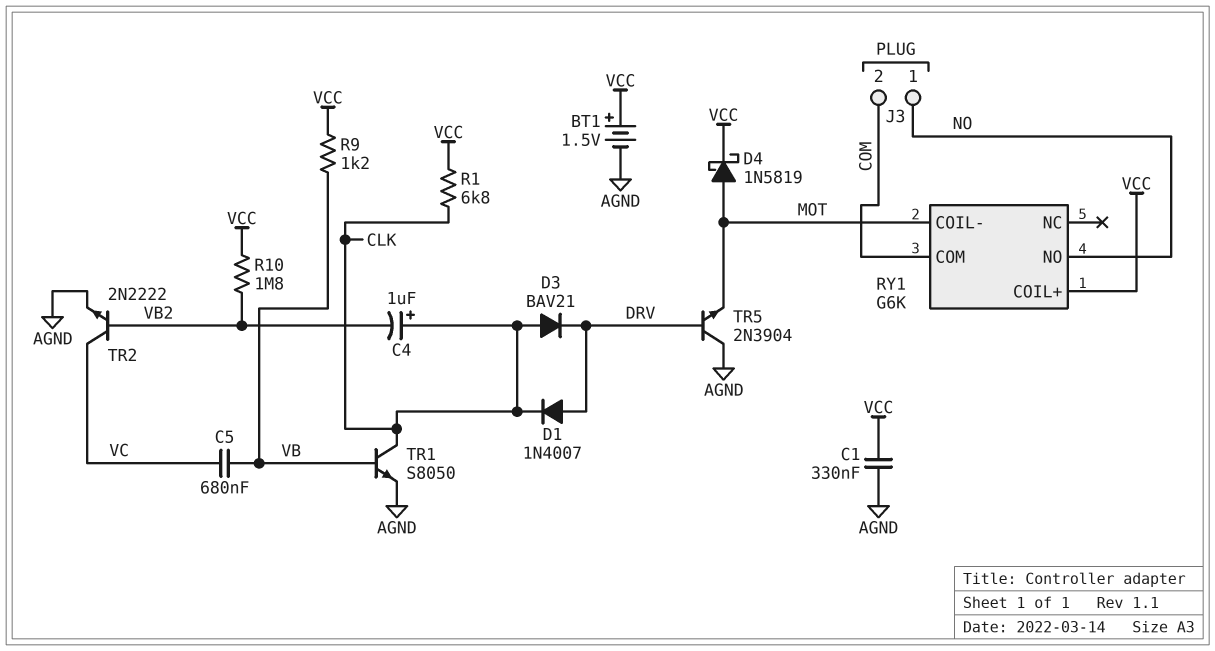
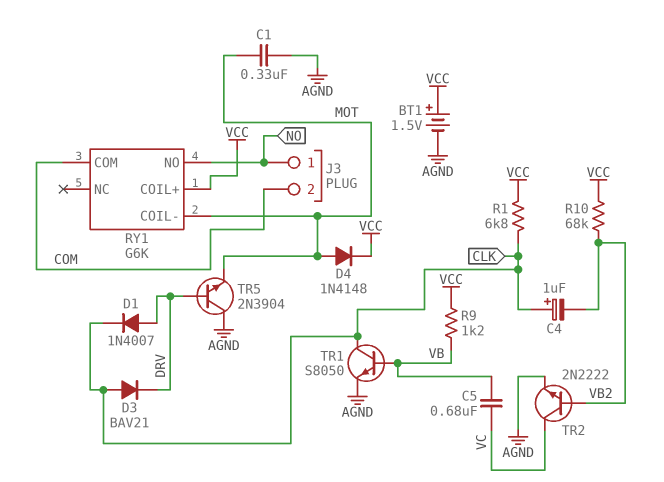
C1: 330nF (AGND, VCC) -> 330nF (AGND, MOT)
D4: schottky 1N5819 (A MOT, K VCC) -> diode 1N4148 (A MOT, K VCC)
R10: 1.8M (VB2, VCC) -> 68k (VB2, VCC)

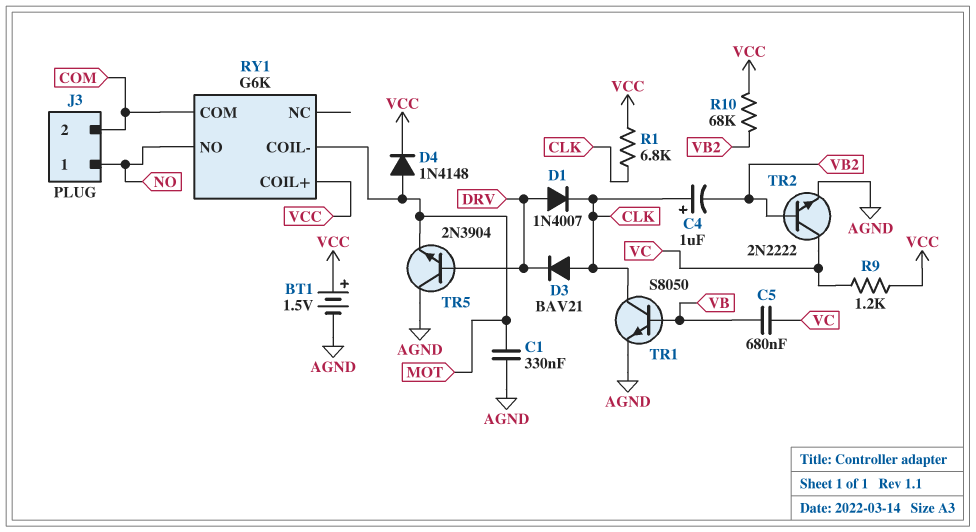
R9: 1.2k (VB, VCC) -> 1.2k (VC, VCC)

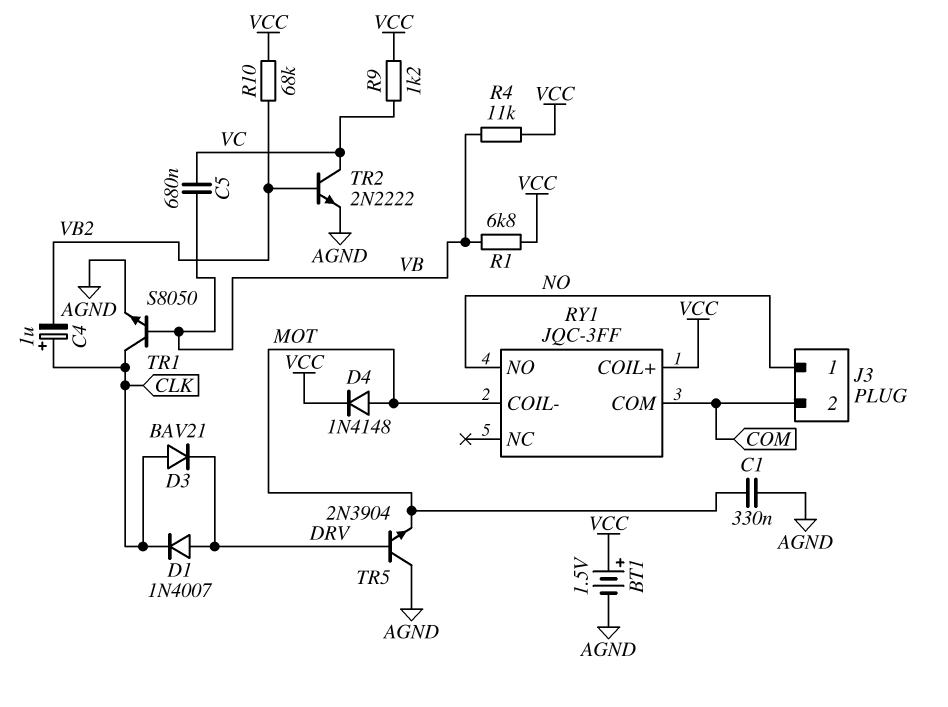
R1: 6.8k (CLK, VCC) -> 6.8k (VB, VCC)
R4: none -> 11k (VB, VCC)
RY1: G6K -> JQC-3FF

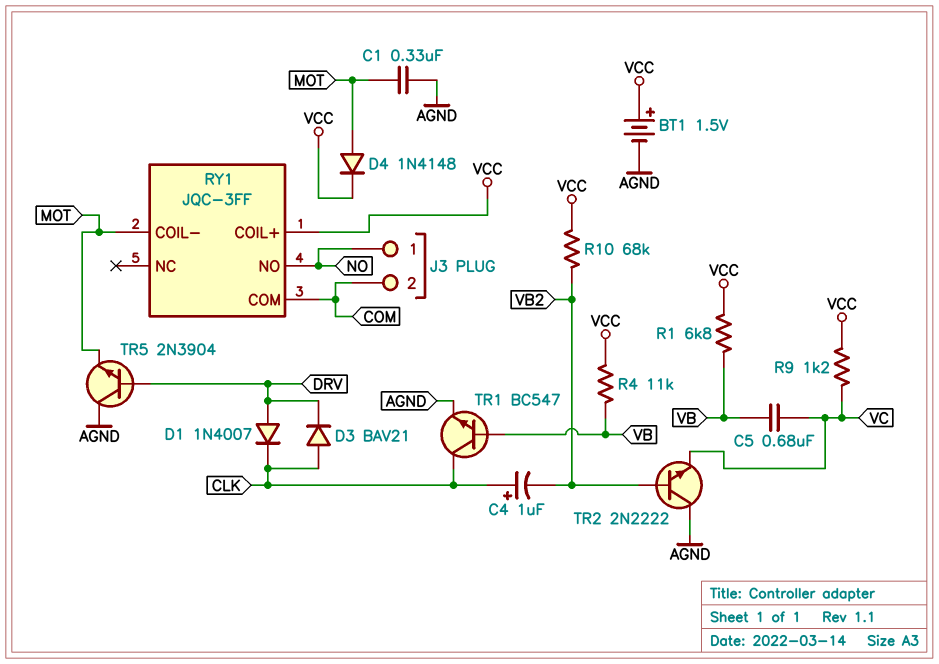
TR1: NPN S8050 (B VB, C CLK, E AGND) -> NPN BC547 (B VB, C CLK, E AGND)
TR2: NPN 2N2222 (B VB2, C VC, E AGND) -> NPN 2N2222 (B VB2, C AGND, E VC)

